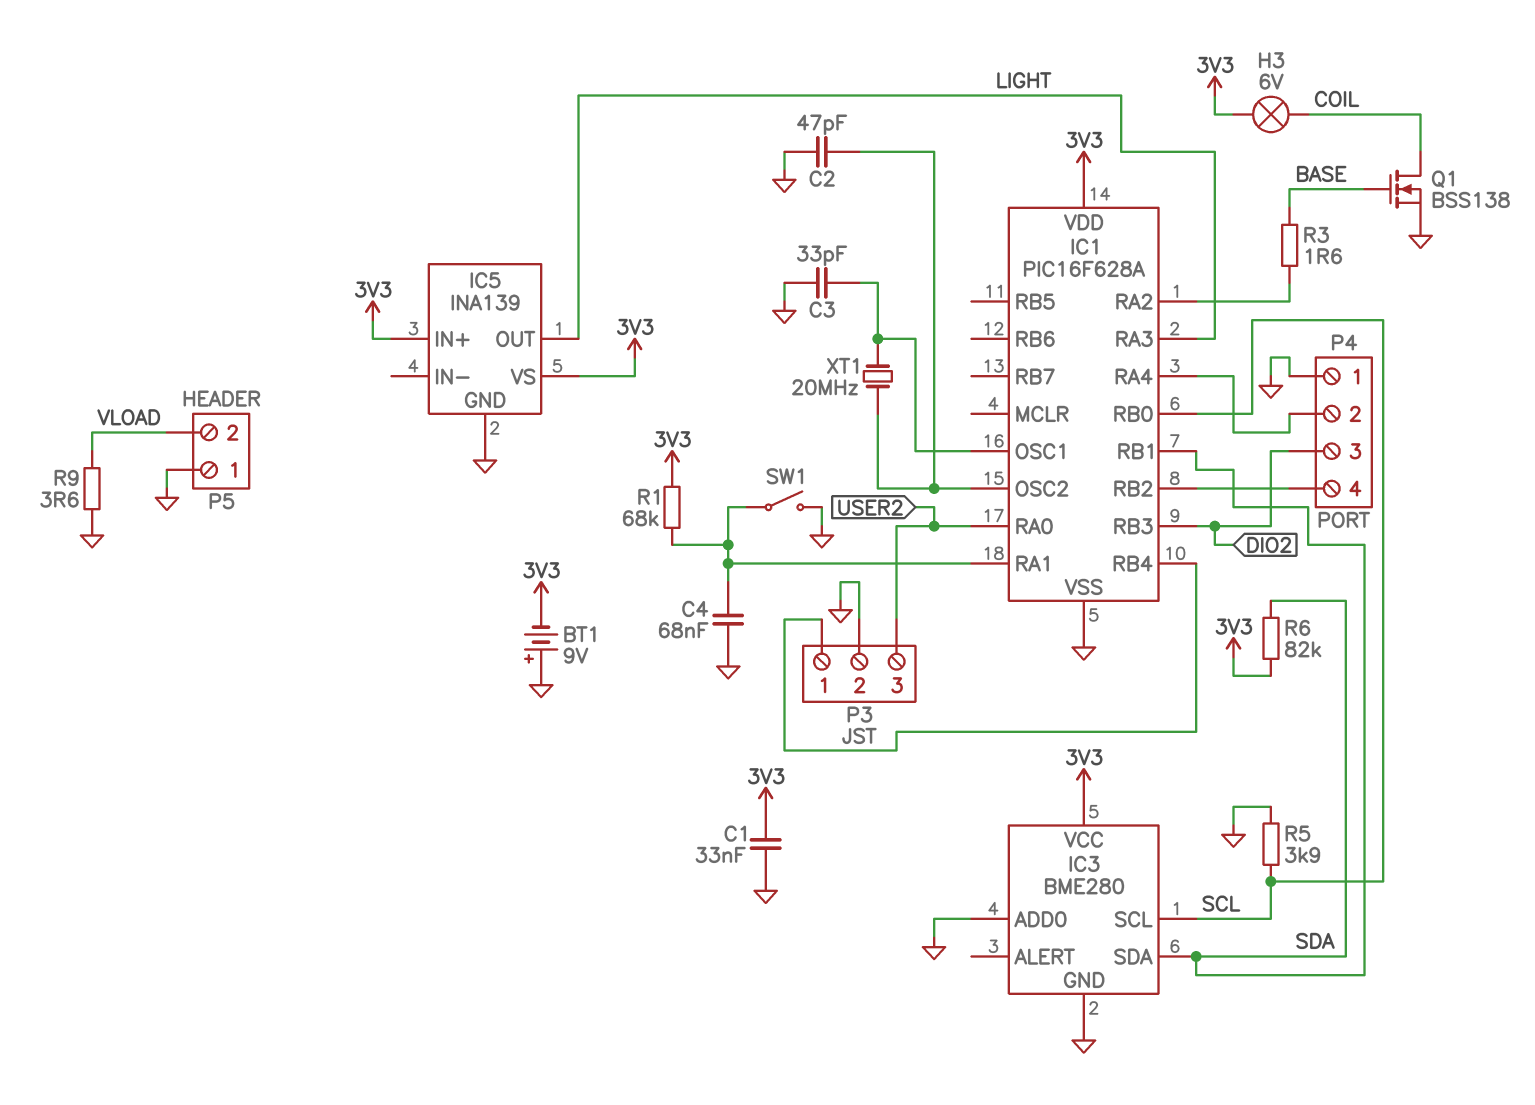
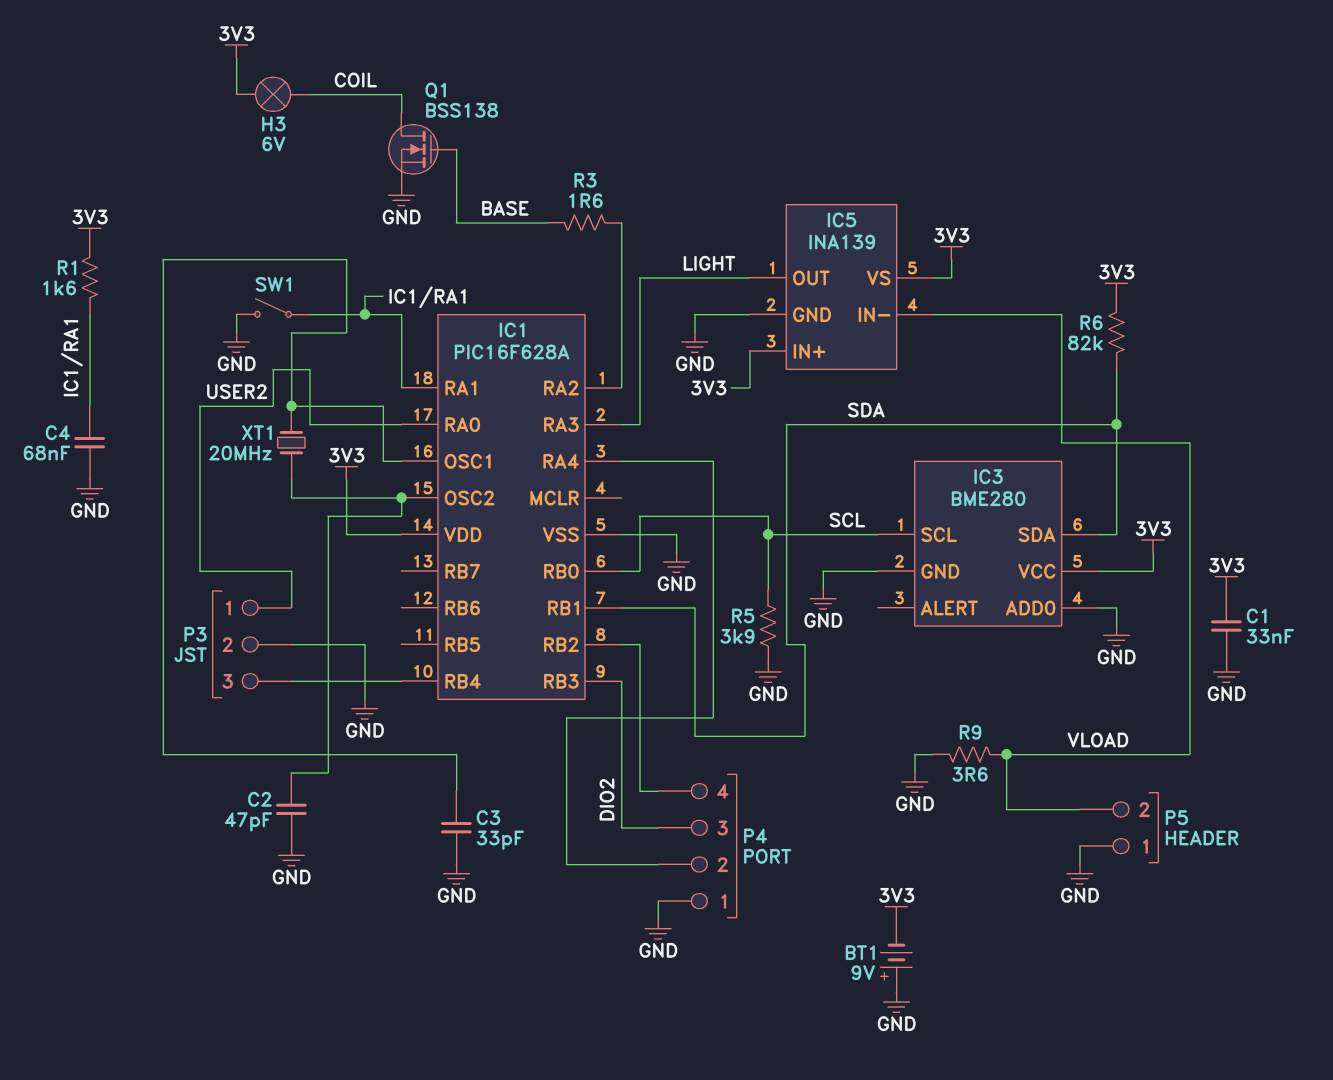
IC5 pin IN-: none -> VLOAD
P3 pin 1: IC1/RB4 -> USER2
P3 pin 3: USER2 -> IC1/RB4
R1: 68k (3V3, IC1/RA1) -> 1.6k (3V3, IC1/RA1)

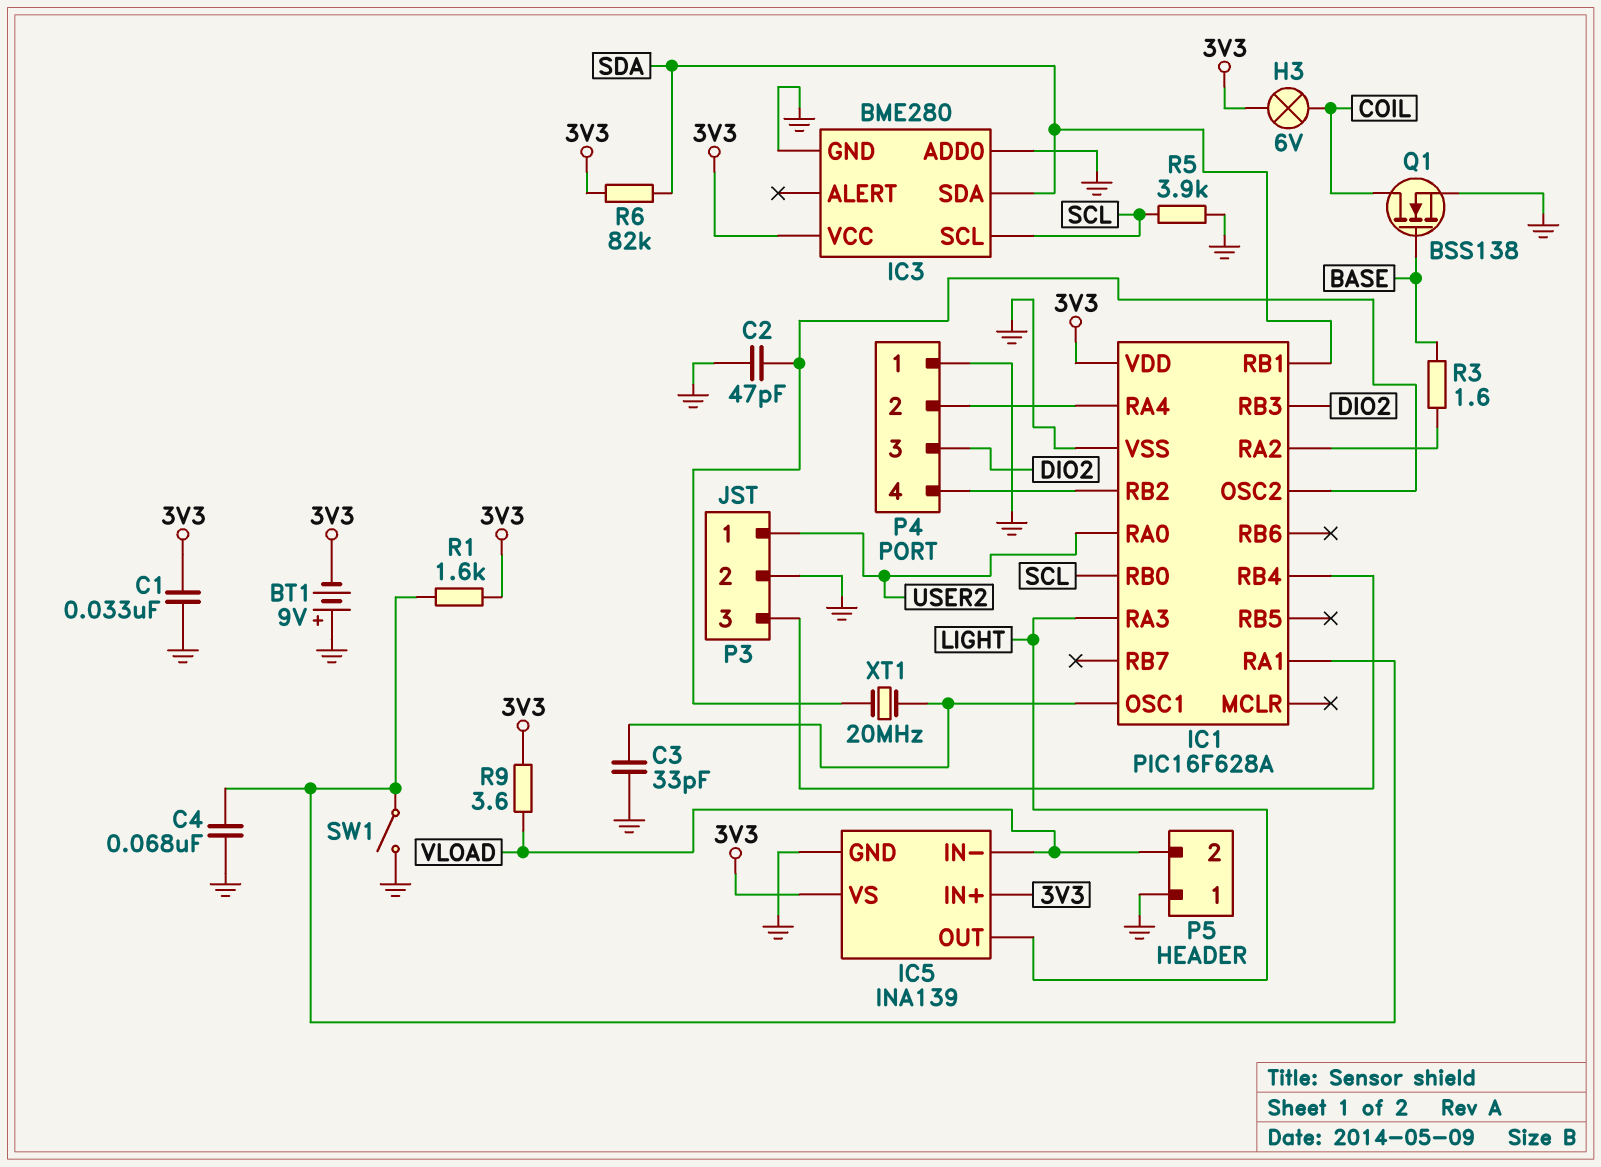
R9: 3.6 (GND, VLOAD) -> 3.6 (3V3, VLOAD)

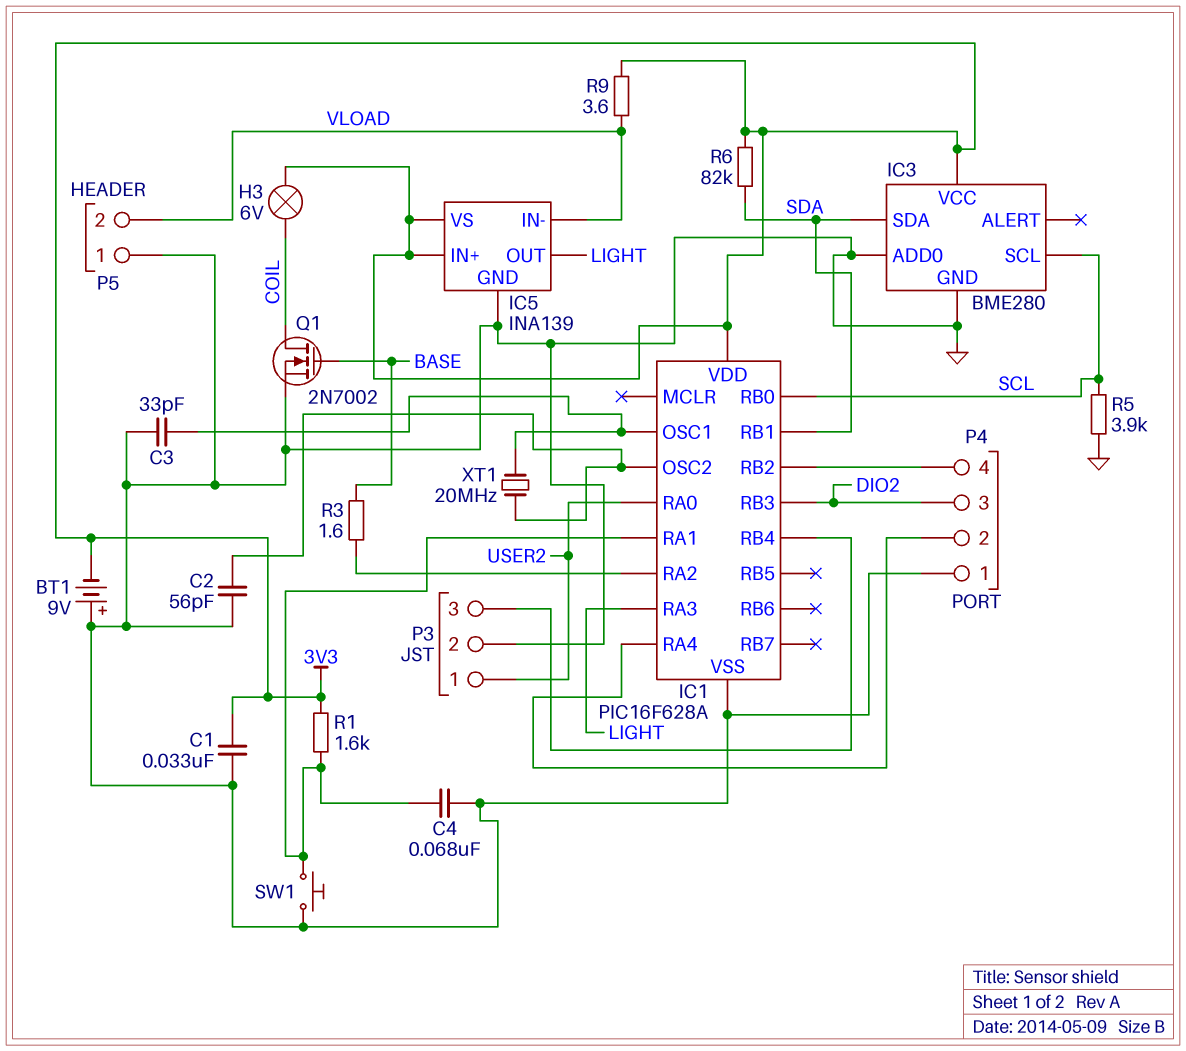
C2: 47pF (GND, IC1/OSC2) -> 56pF (GND, IC1/OSC2)
Q1: NMOS BSS138 (G BASE, D COIL, S GND) -> NMOS 2N7002 (G BASE, D COIL, S GND)
SW1: switch (GND, IC1/RA1) -> button (GND, IC1/RA1)

